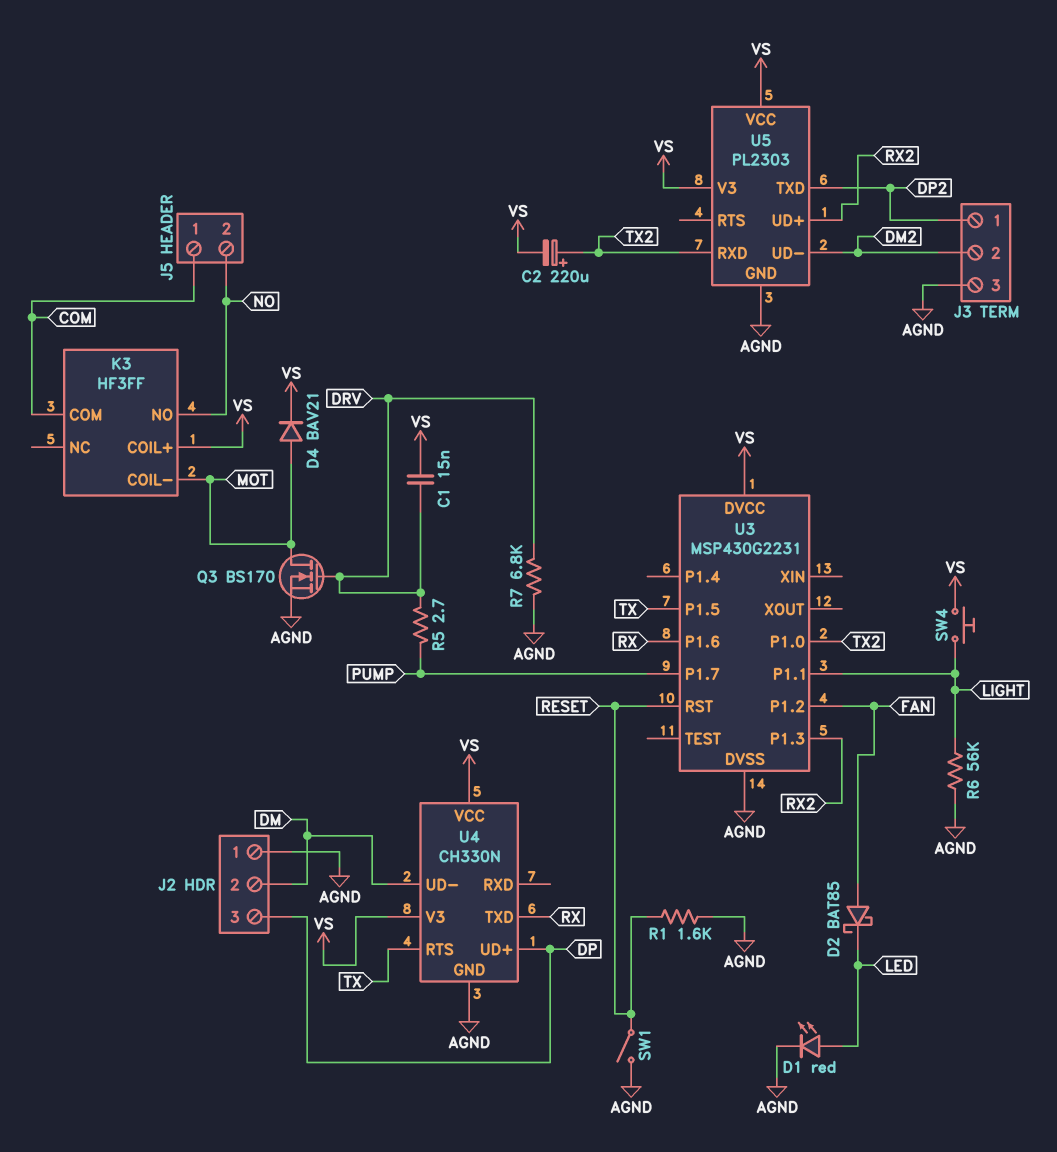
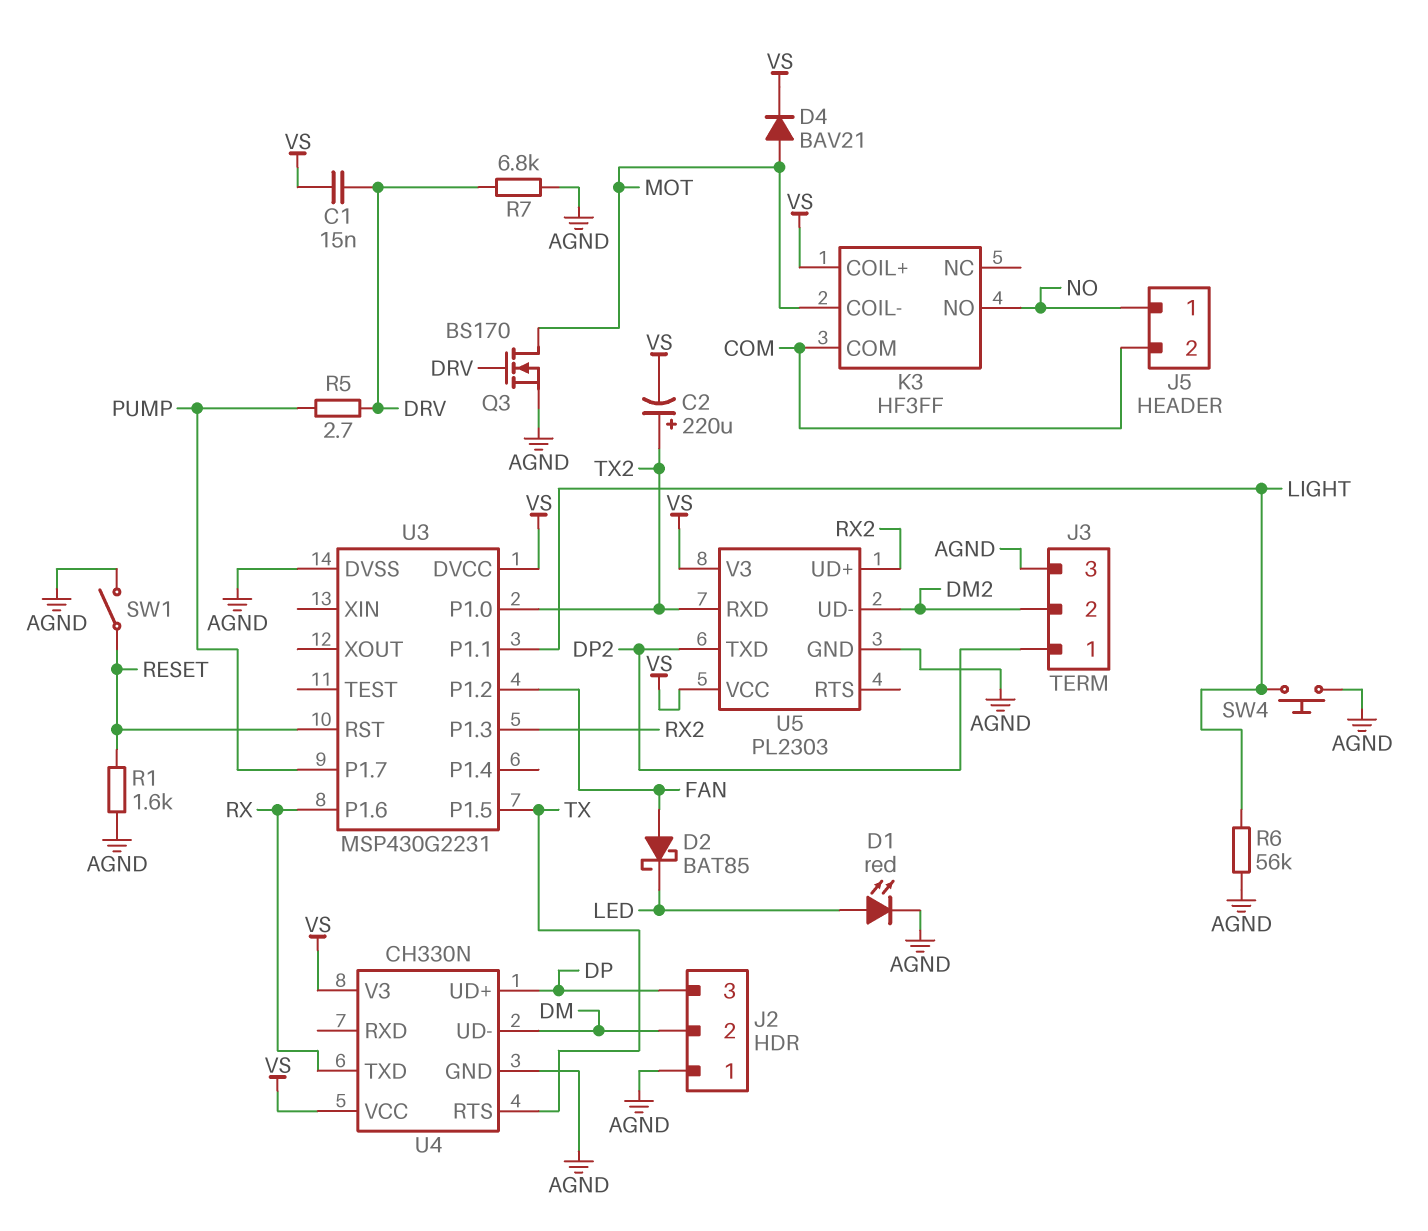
J5 pin 1: COM -> NO
J5 pin 2: NO -> COM
SW4: button (LIGHT, VS) -> button (AGND, LIGHT)

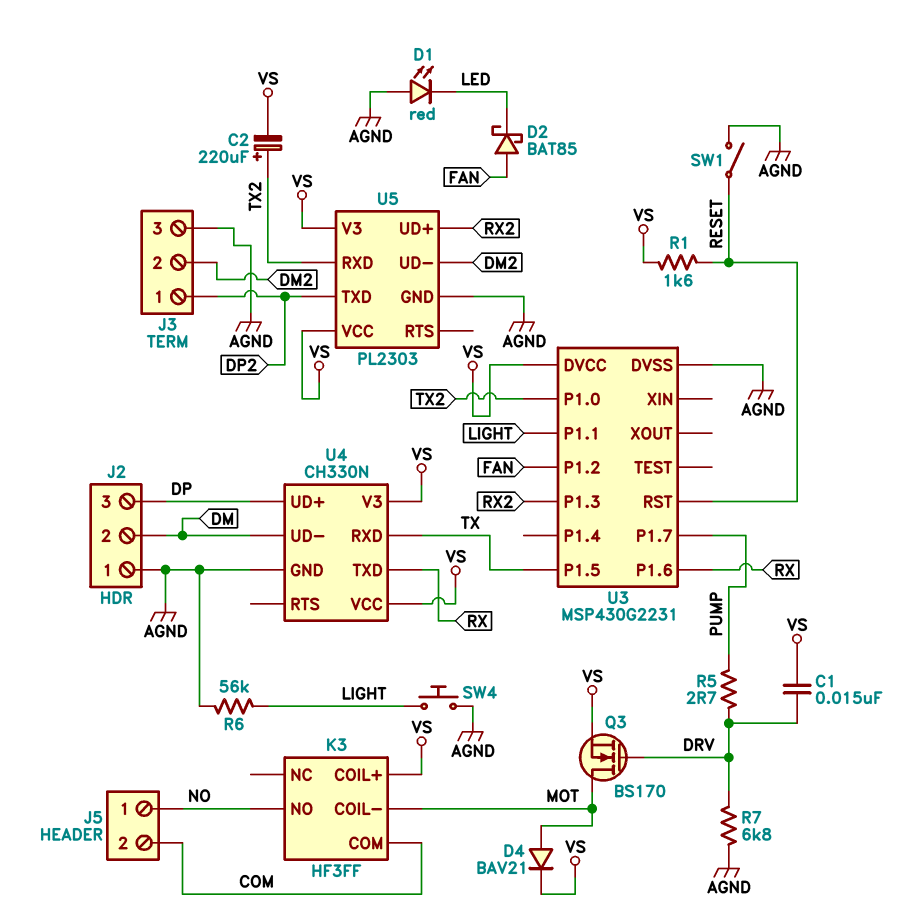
D1: LED red (A LED, K AGND) -> LED red (A AGND, K LED)
Q3: NMOS BS170 (G DRV, D MOT, S AGND) -> NMOS BS170 (G DRV, D MOT, S VS)
R1: 1.6k (AGND, RESET) -> 1.6k (RESET, VS)
U4 pin RTS: TX -> none
U4 pin RXD: none -> TX

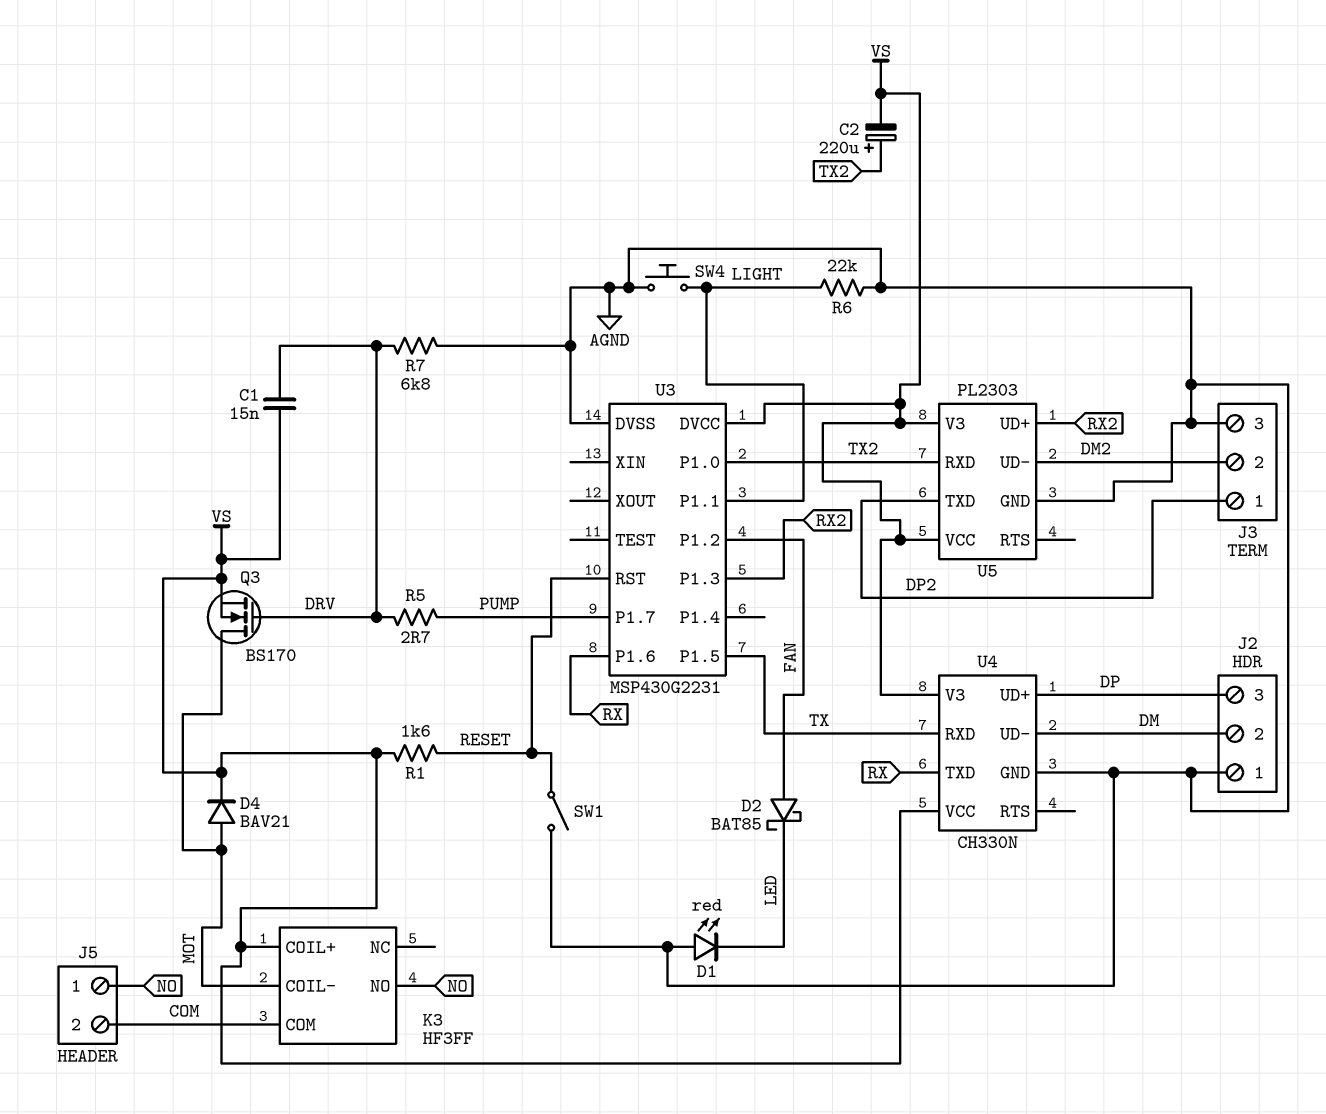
R6: 56k (AGND, LIGHT) -> 22k (AGND, LIGHT)

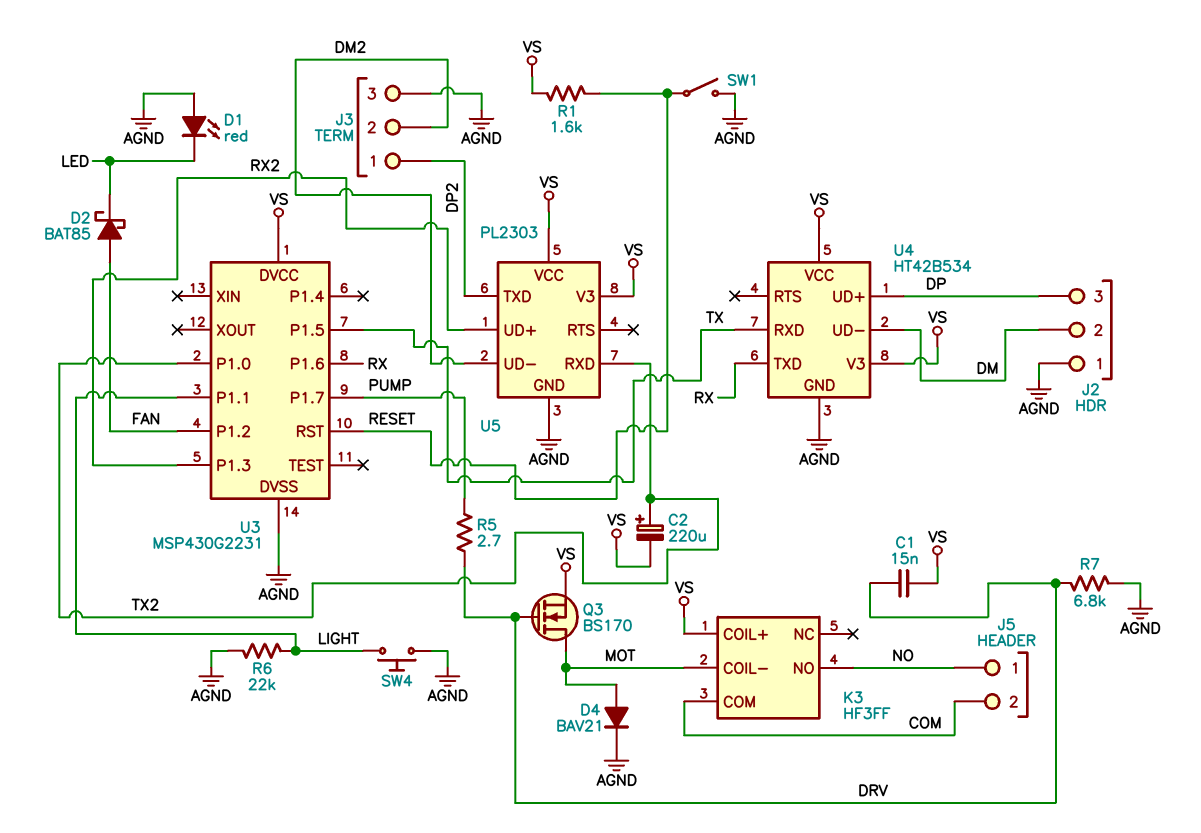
D4: diode BAV21 (A MOT, K VS) -> diode BAV21 (A MOT, K AGND)
U4: CH330N -> HT42B534

